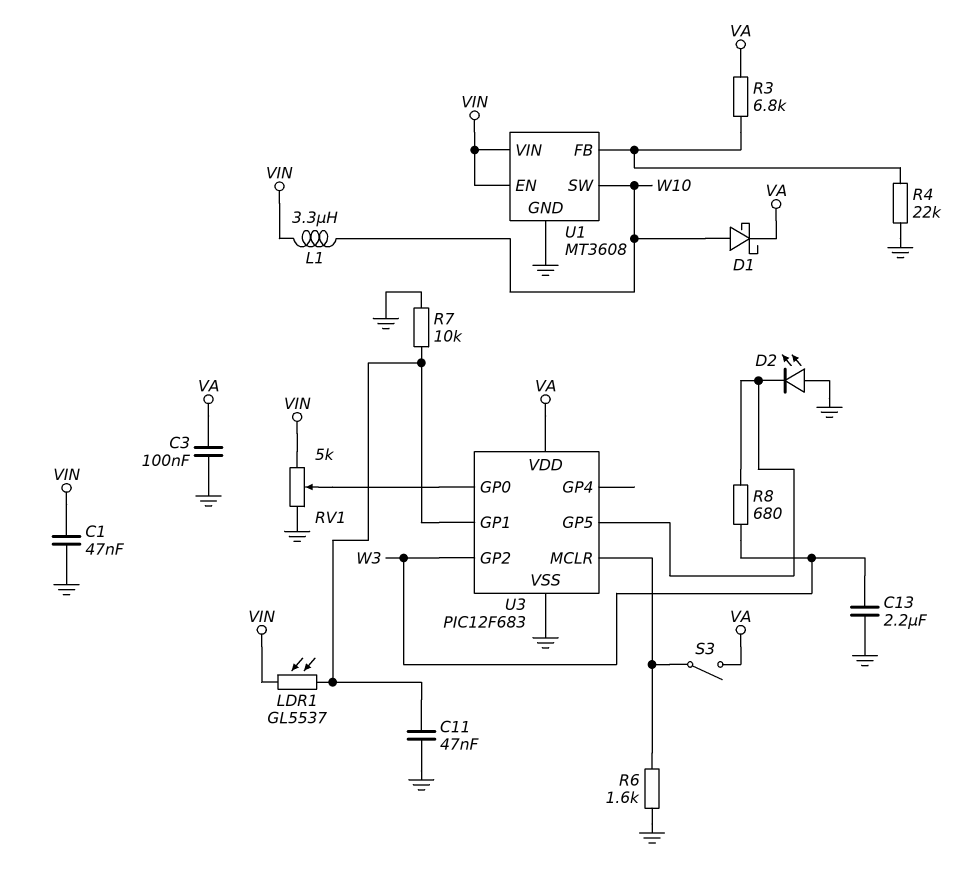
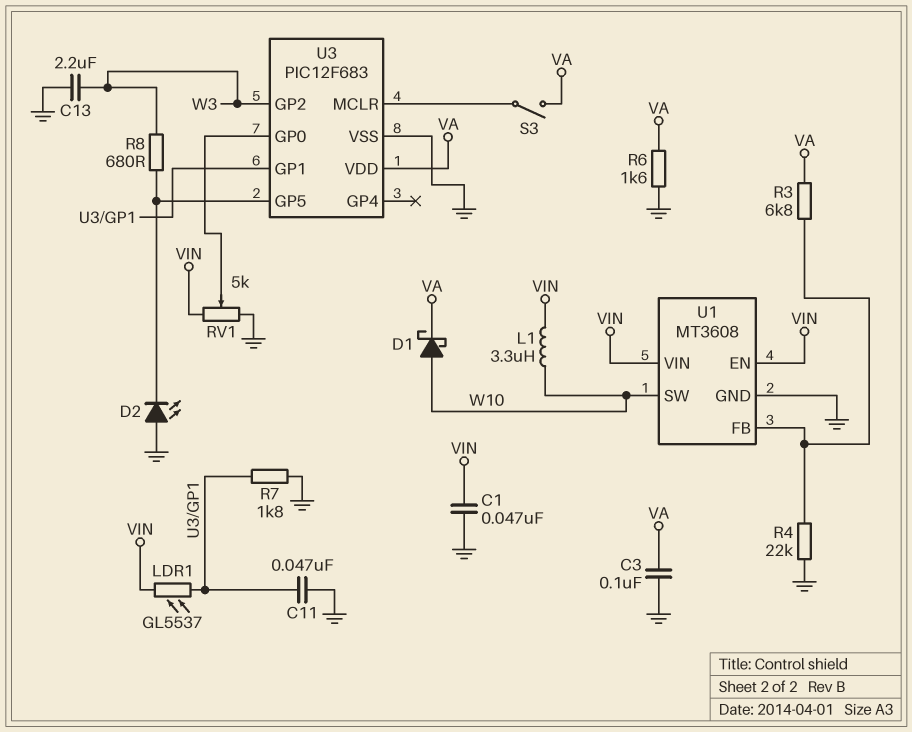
R6: 1.6k (GND, U3/MCLR) -> 1.6k (GND, VA)
R7: 10k (GND, U3/GP1) -> 1.8k (GND, U3/GP1)

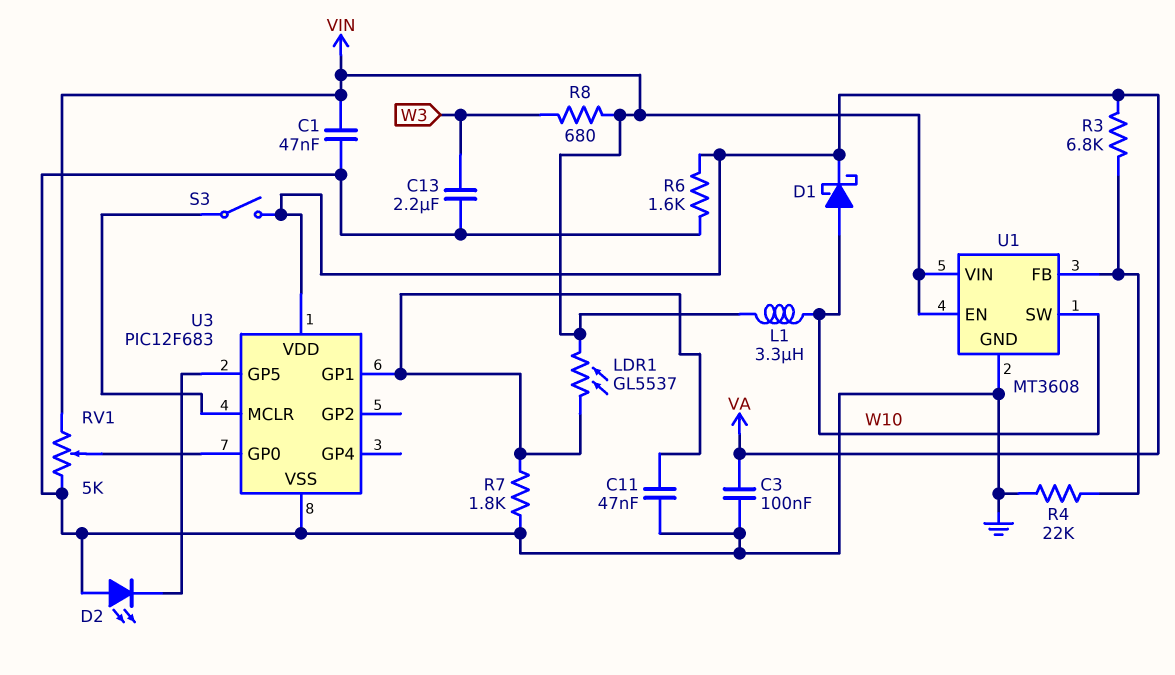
R8: 680 (U3/GP5, W3) -> 680 (VIN, W3)
U3 pin GP2: W3 -> none

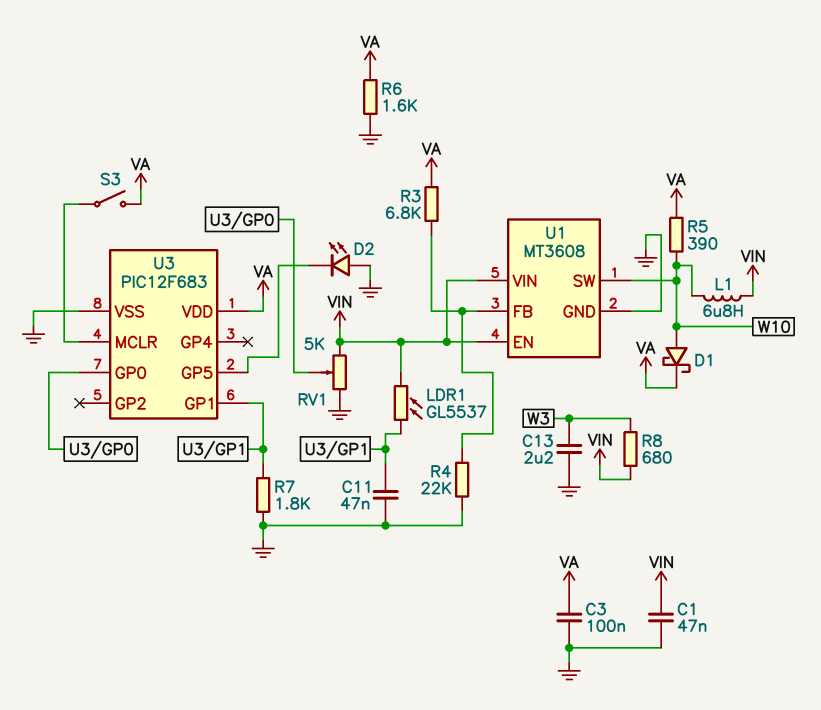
L1: 3.3uH (VIN, W10) -> 6.8uH (VIN, W10)
R5: none -> 390 (VA, W10)

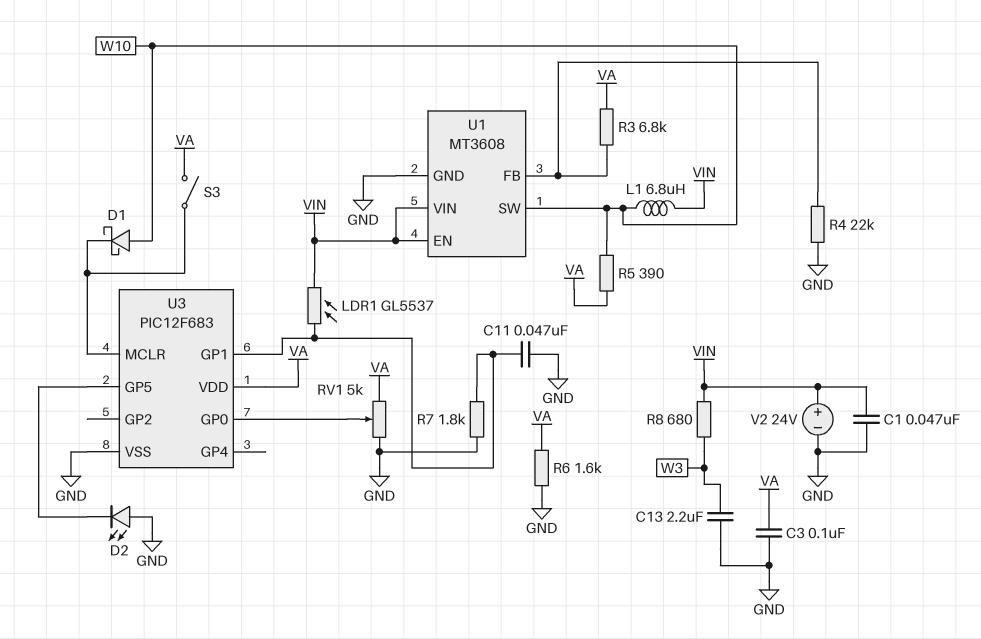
D1: schottky (A W10, K VA) -> schottky (A W10, K U3/MCLR)
RV1: 5k (GND, VIN, wiper U3/GP0) -> 5k (GND, VA, wiper U3/GP0)
V2: none -> 24V (plus VIN, minus GND)

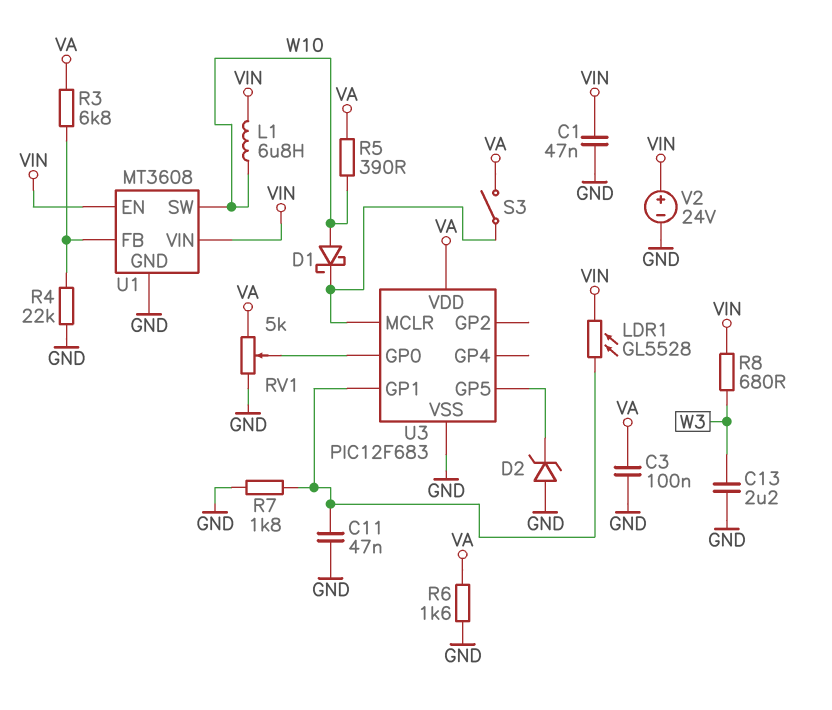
D2: LED (A GND, K U3/GP5) -> zener (A GND, K U3/GP5)
LDR1: GL5537 (U3/GP1, VIN) -> GL5528 (U3/GP1, VIN)

